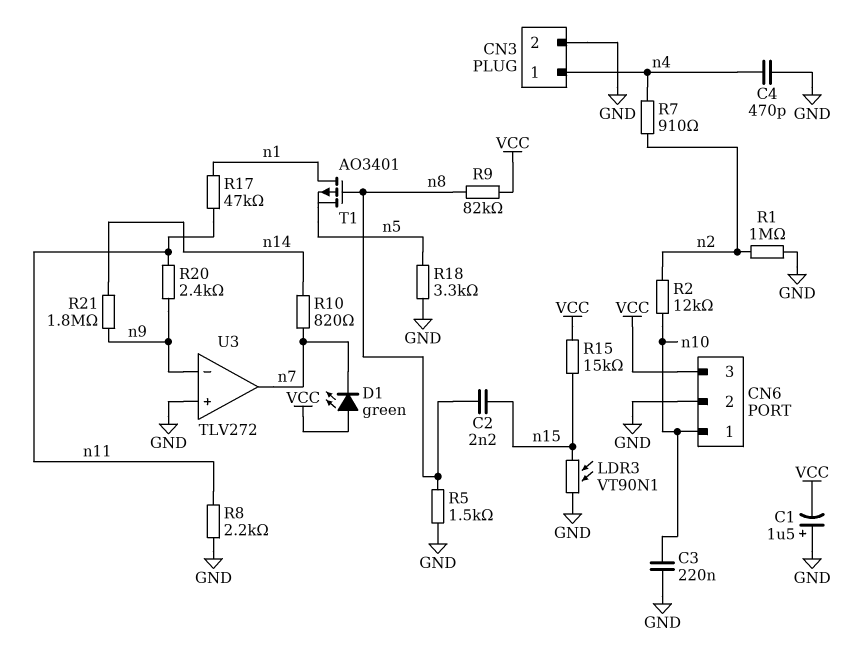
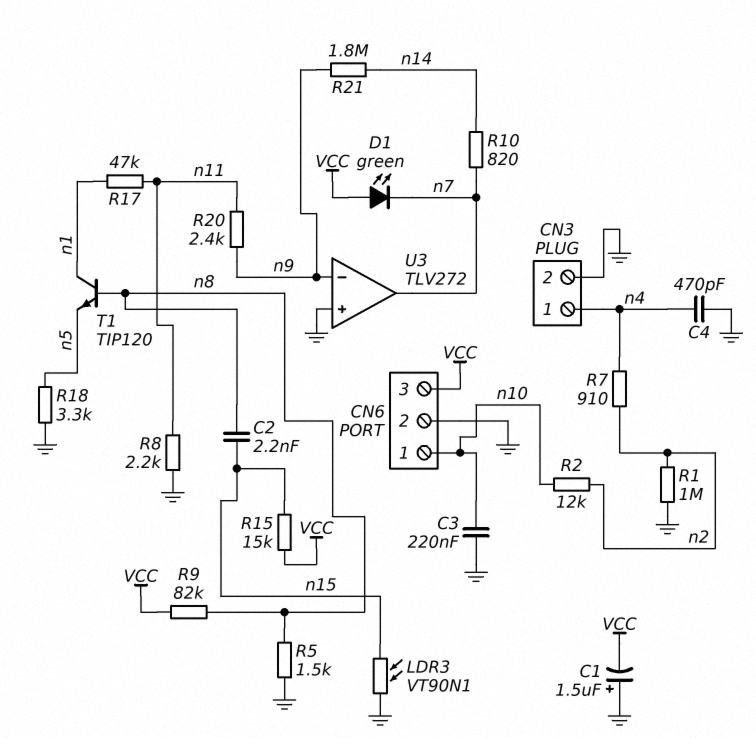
T1: PMOS AO3401 (G n8, D n1, S n5) -> NPN TIP120 (B n8, C n1, E n5)

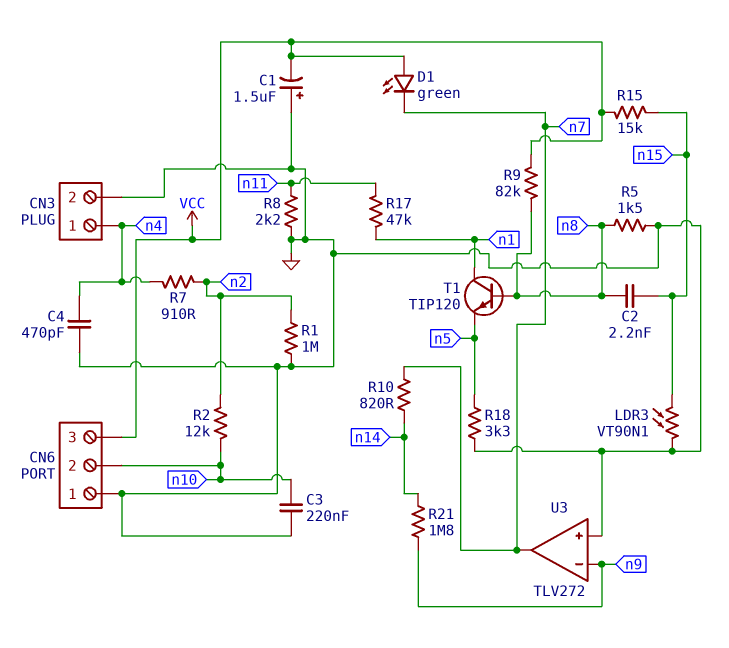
CN6 pin 1: n10 -> GND
CN6 pin 2: GND -> n10
R20: 2.4k (n9, n11) -> none

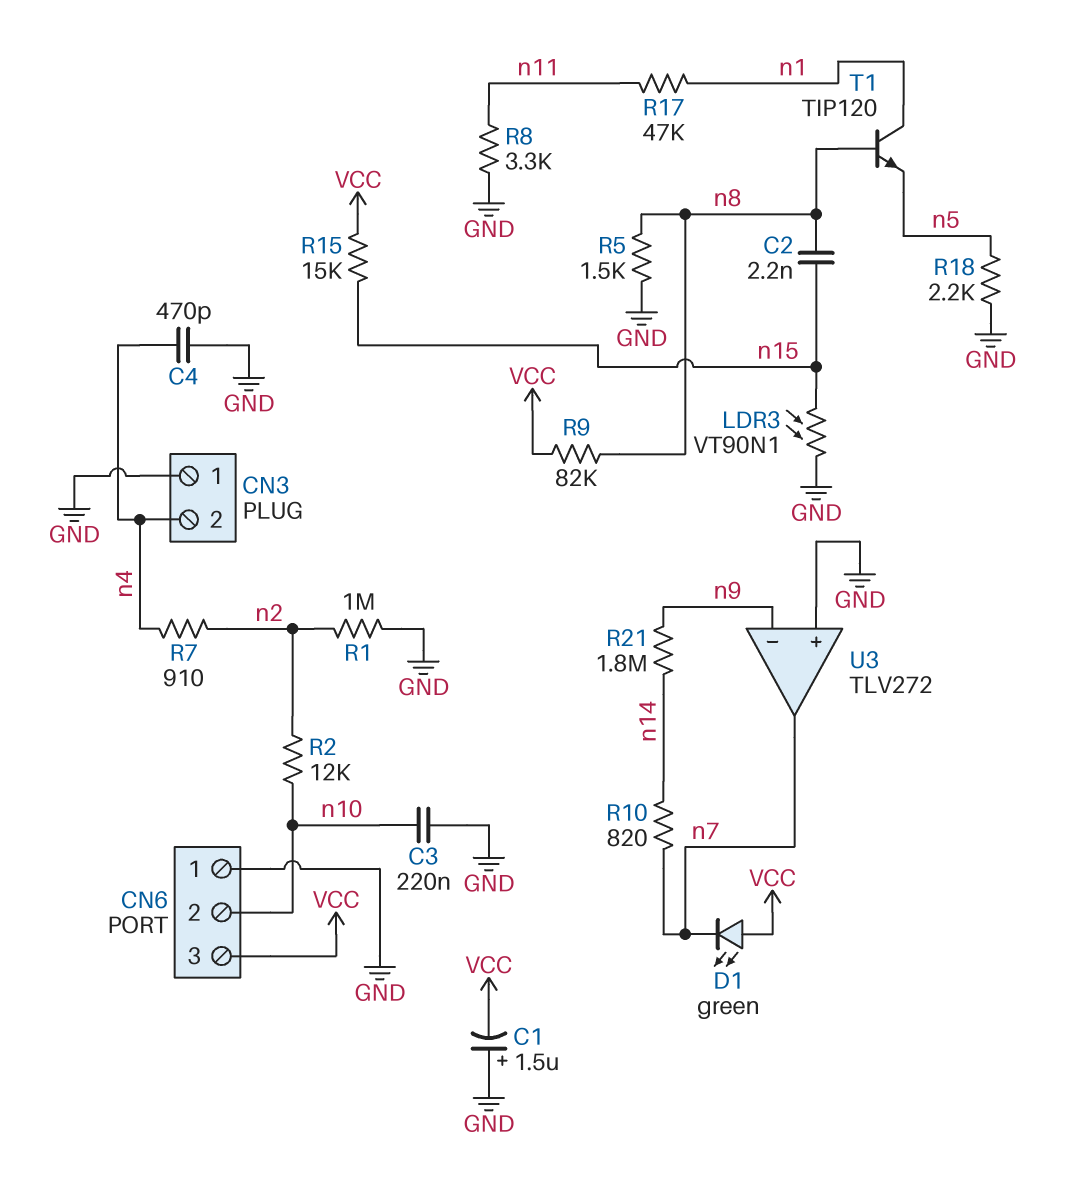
CN3 pin 1: n4 -> GND
CN3 pin 2: GND -> n4
R8: 2.2k (GND, n11) -> 3.3k (GND, n11)
R18: 3.3k (GND, n5) -> 2.2k (GND, n5)

